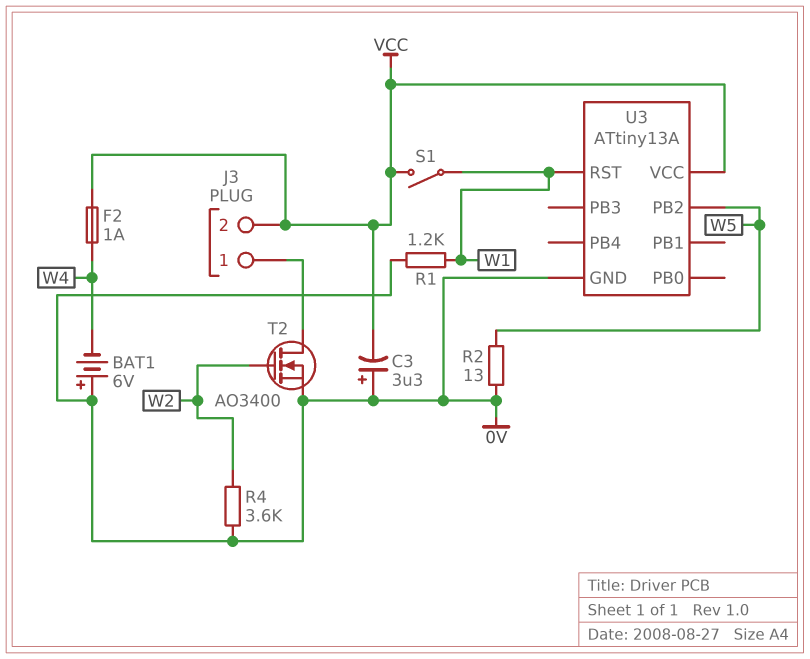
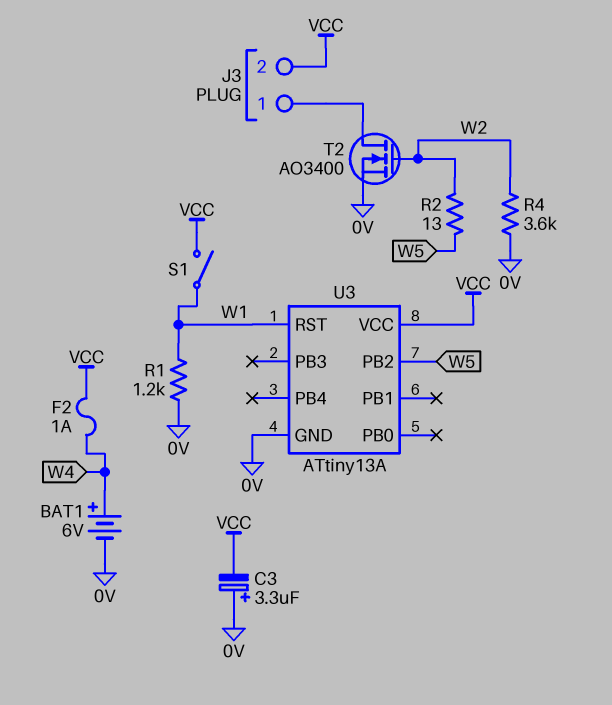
BAT1: 6V (plus 0V, minus W4) -> 6V (plus W4, minus 0V)
R2: 13 (0V, W5) -> 13 (W2, W5)

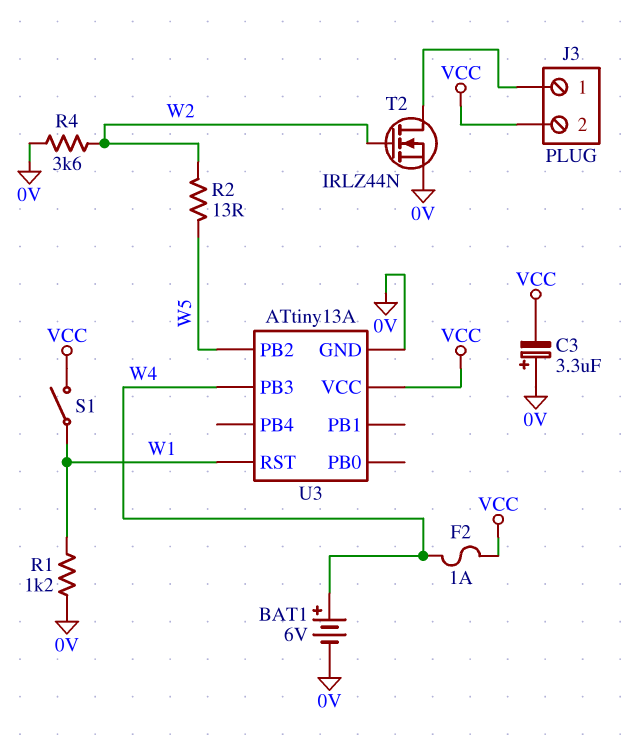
T2: NMOS AO3400 (G W2, D J3/1, S 0V) -> NMOS IRLZ44N (G W2, D J3/1, S 0V)
U3 pin PB3: none -> W4

